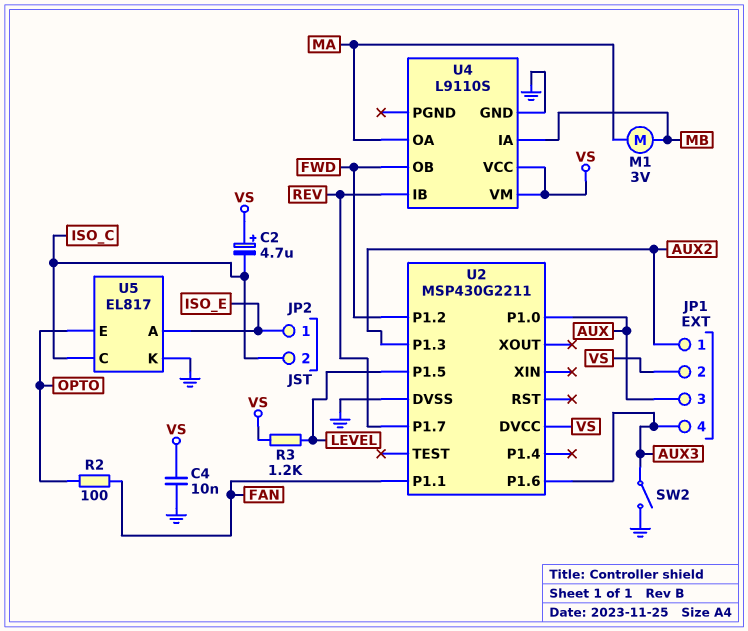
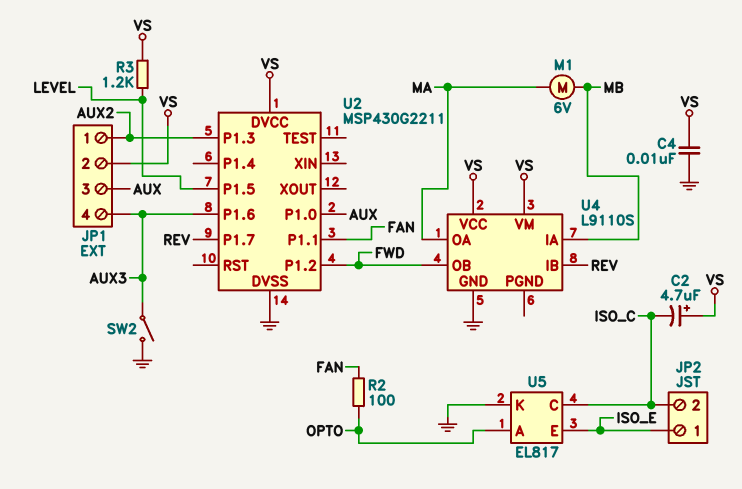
M1: motor 3V (MA, MB) -> motor 6V (MA, MB)
U5 pin A: ISO_E -> OPTO
U5 pin E: OPTO -> ISO_E

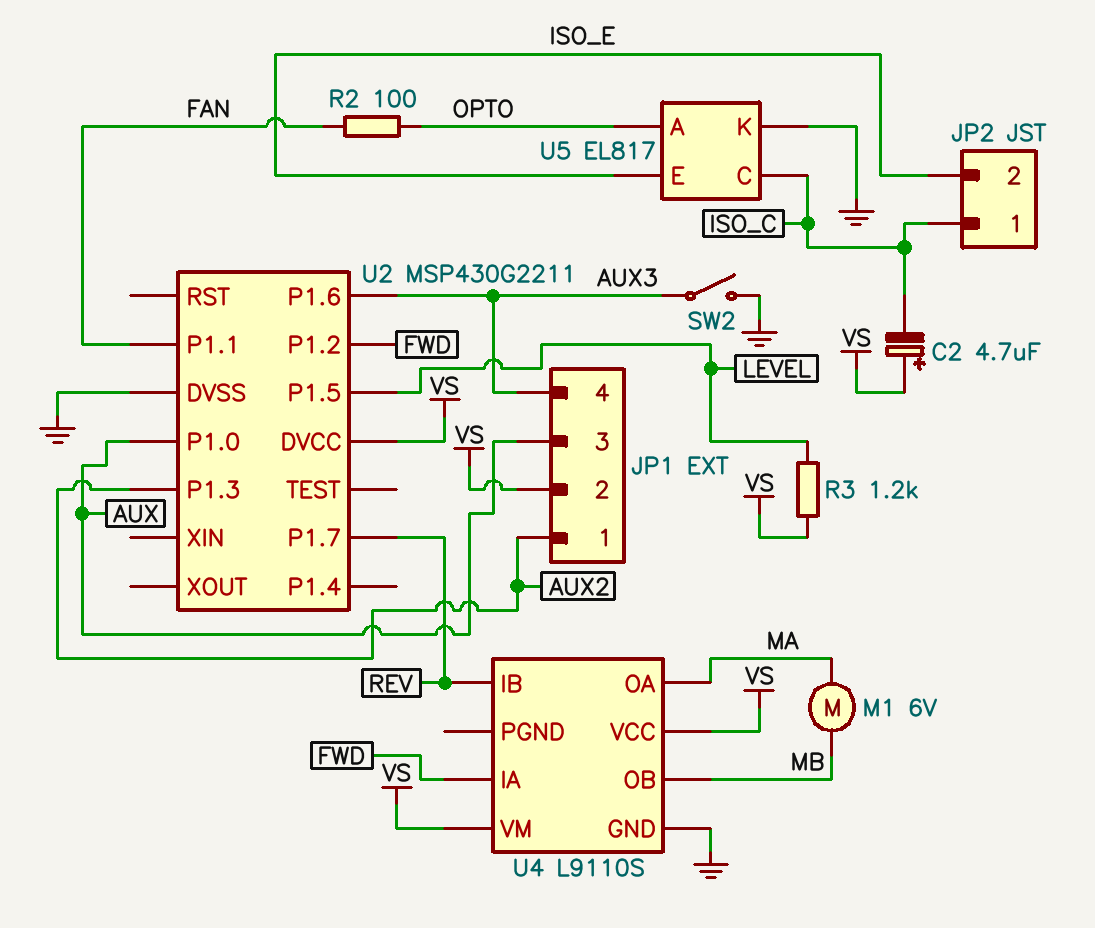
C4: 10nF (GND, VS) -> none
JP2 pin 1: ISO_E -> ISO_C
JP2 pin 2: ISO_C -> ISO_E
U4 pin IA: MB -> FWD
U4 pin OB: FWD -> MB

